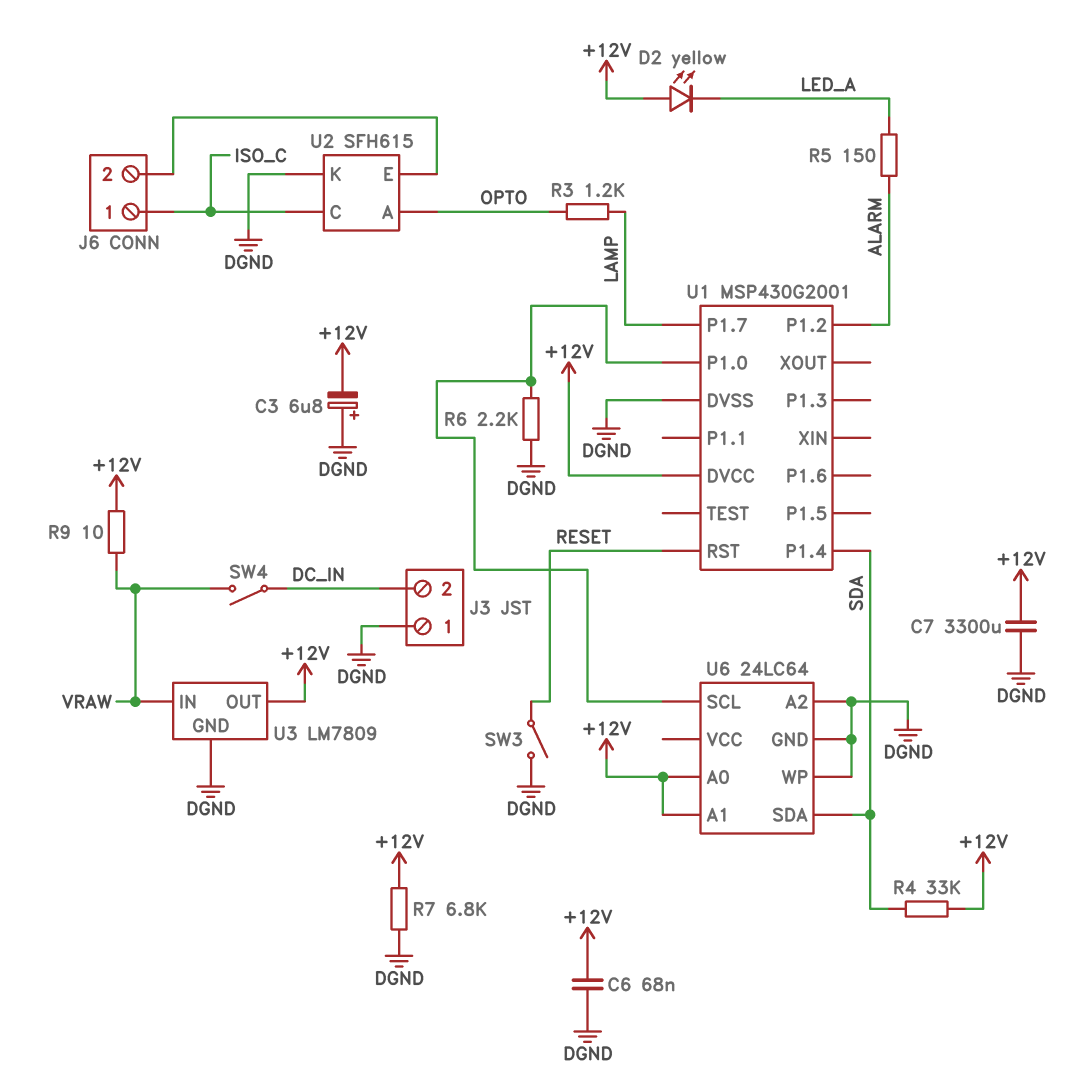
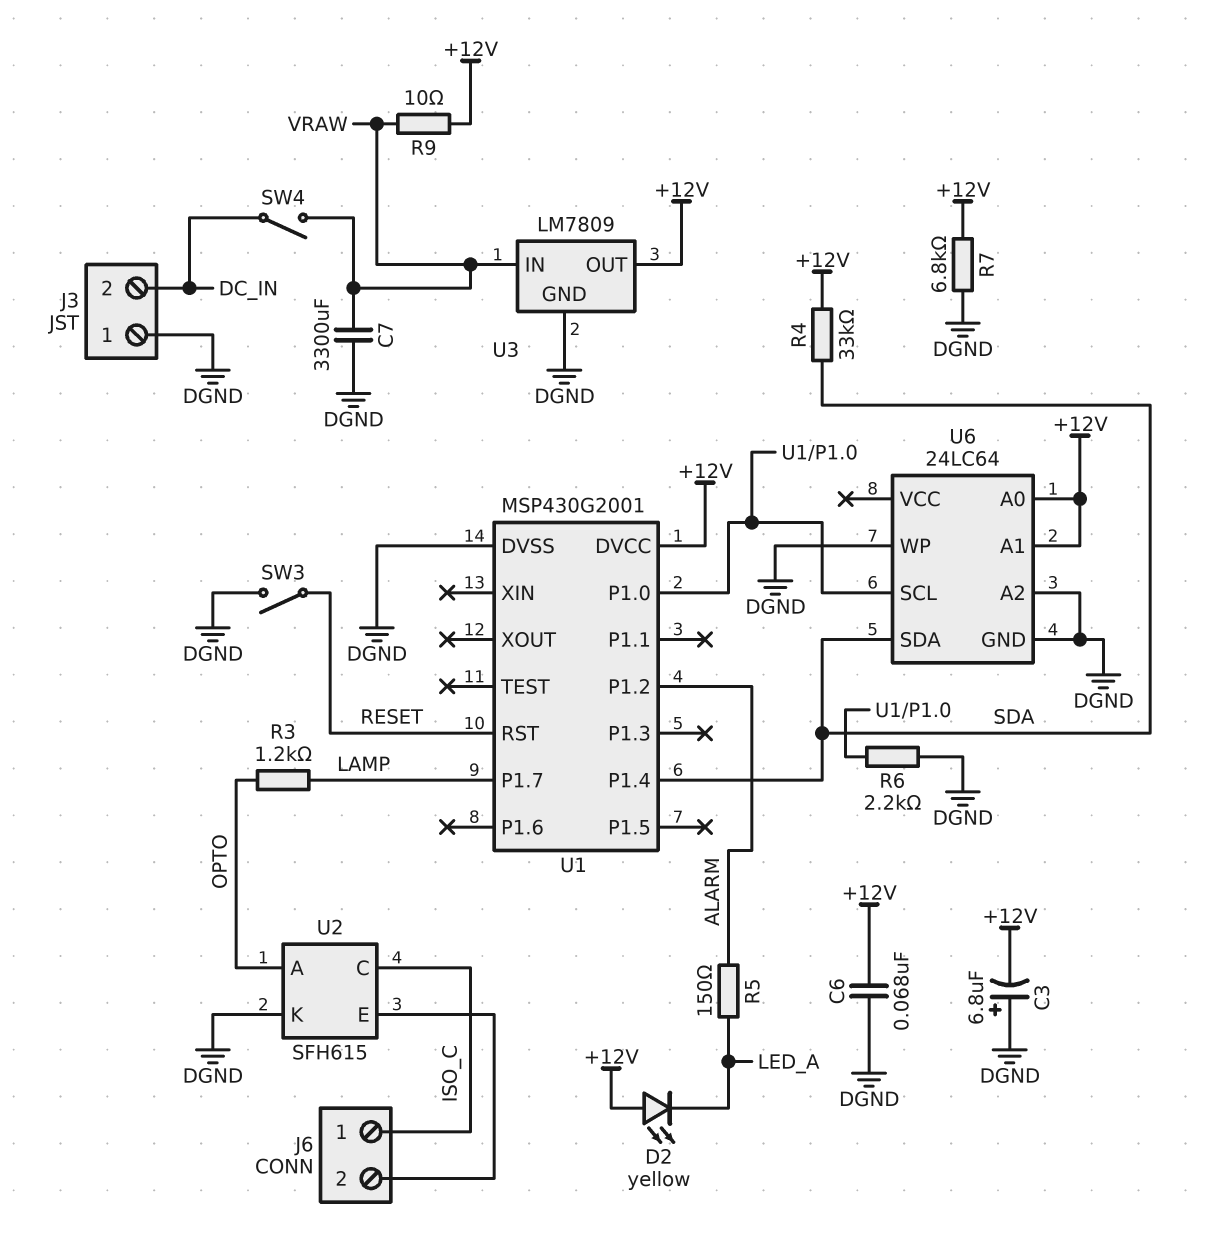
C7: 3300uF (+12V, DGND) -> 3300uF (DGND, VRAW)

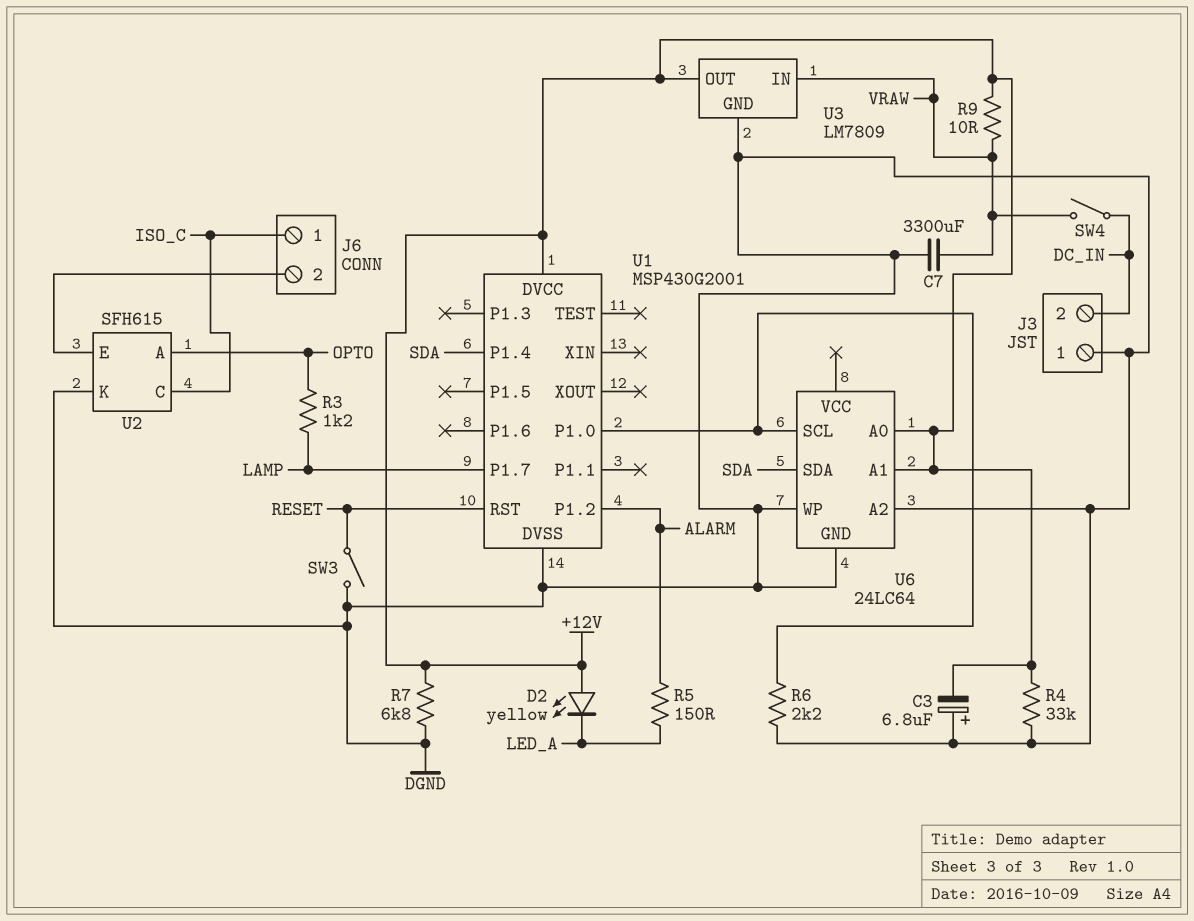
C6: 68nF (+12V, DGND) -> none
R4: 33k (+12V, SDA) -> 33k (+12V, DGND)

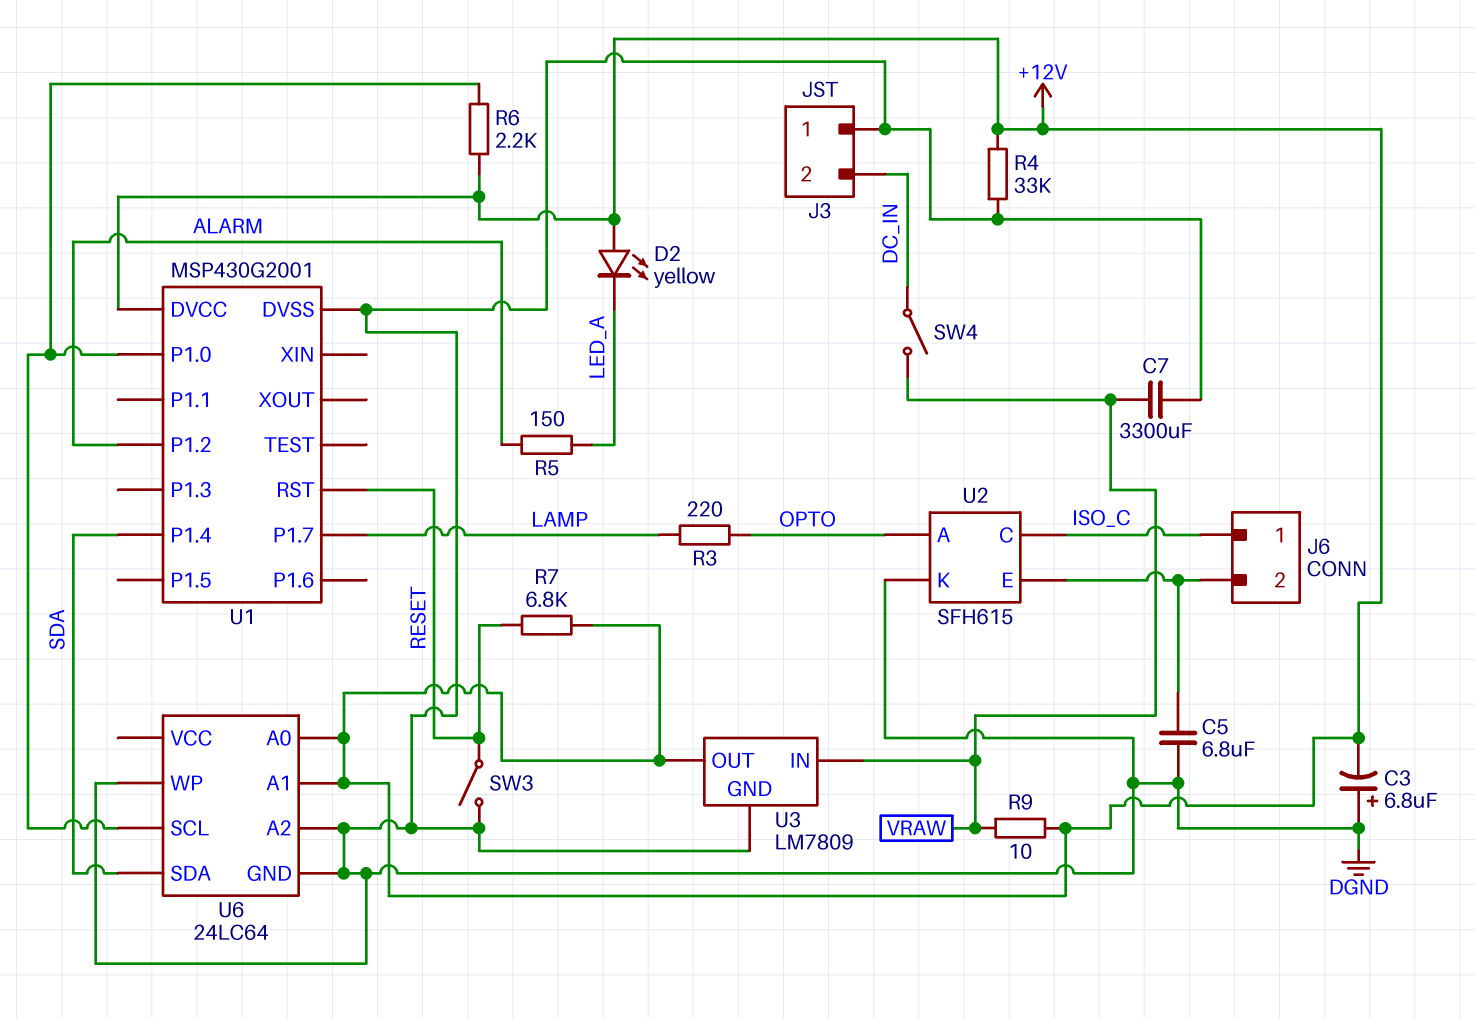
C5: none -> 6.8uF (DGND, J6/2)
R3: 1.2k (LAMP, OPTO) -> 220 (LAMP, OPTO)
R6: 2.2k (DGND, U1/P1.0) -> 2.2k (+12V, U1/P1.0)
R7: 6.8k (+12V, DGND) -> 6.8k (+12V, RESET)

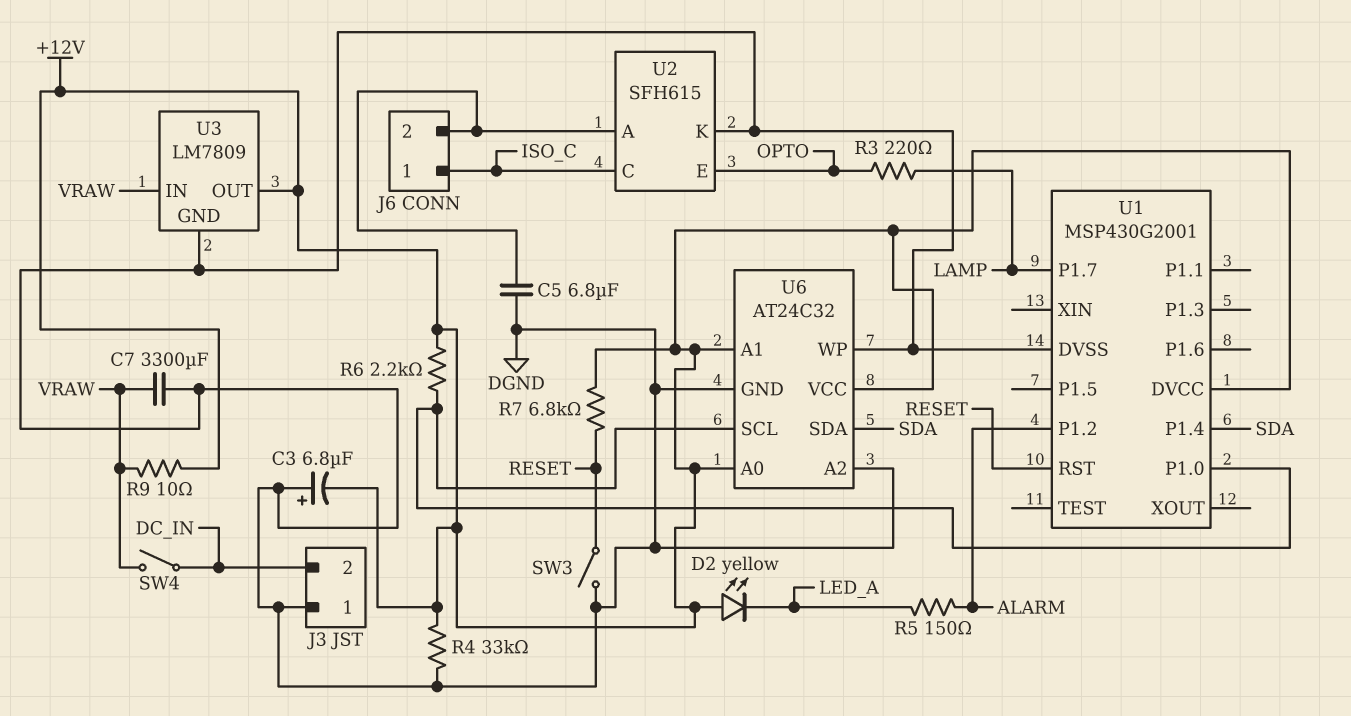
U2 pin A: OPTO -> J6/2
U2 pin E: J6/2 -> OPTO
U6: 24LC64 -> AT24C32
U6 pin VCC: none -> +12V

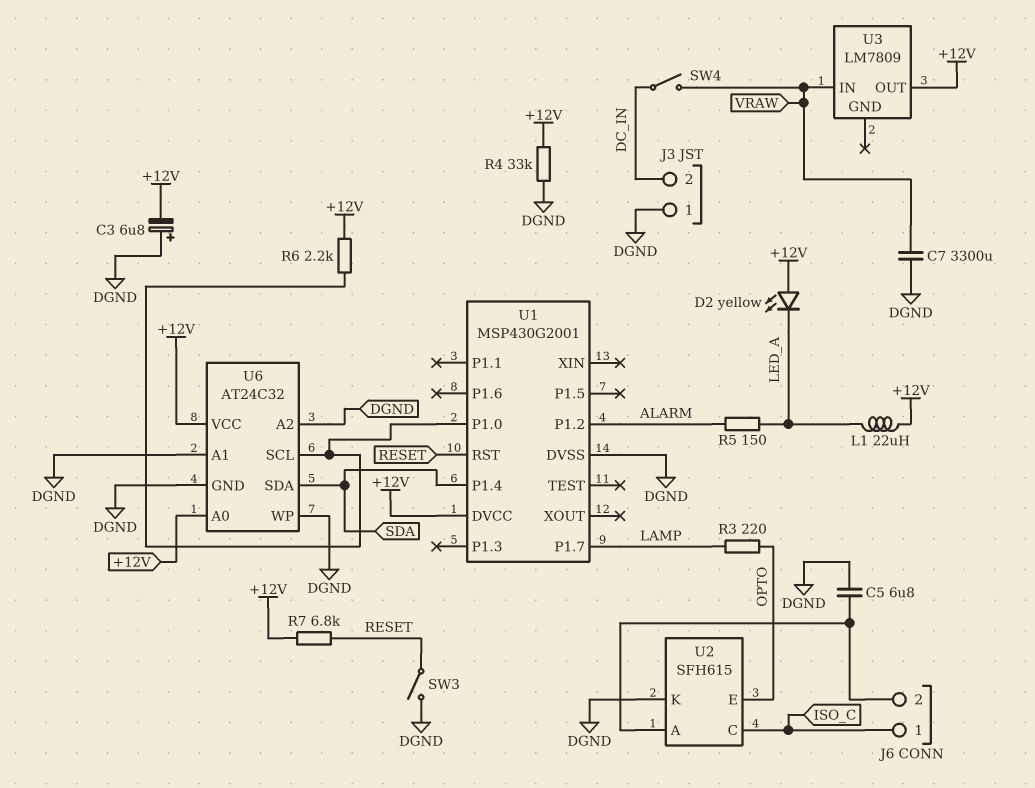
L1: none -> 22uH (+12V, LED_A)
R9: 10 (+12V, VRAW) -> none
U3 pin GND: DGND -> none
U6 pin A1: +12V -> DGND

